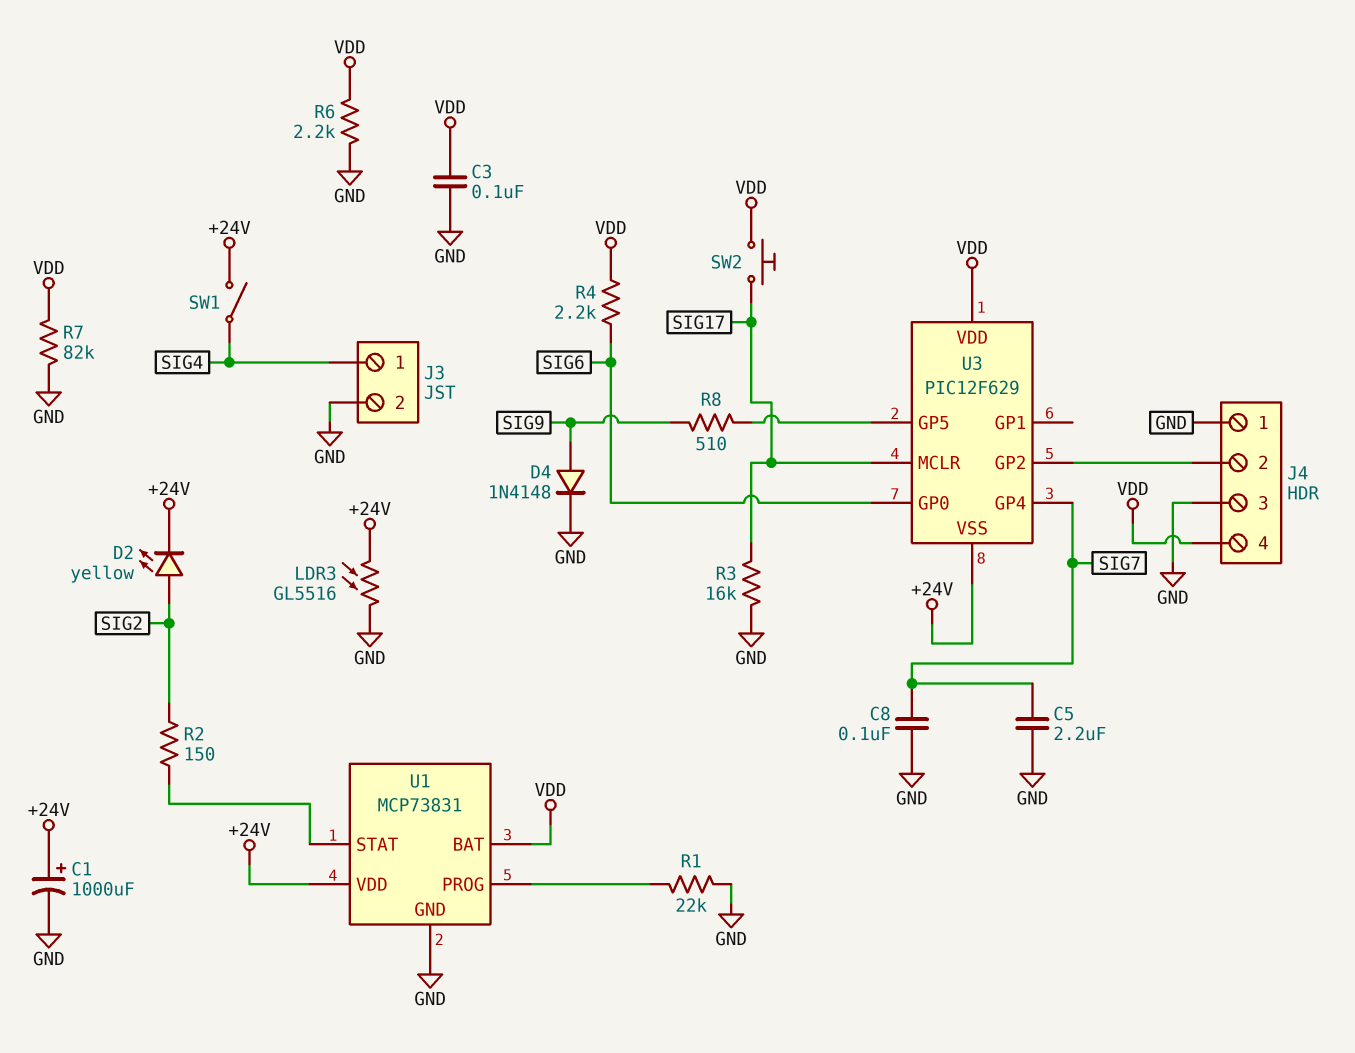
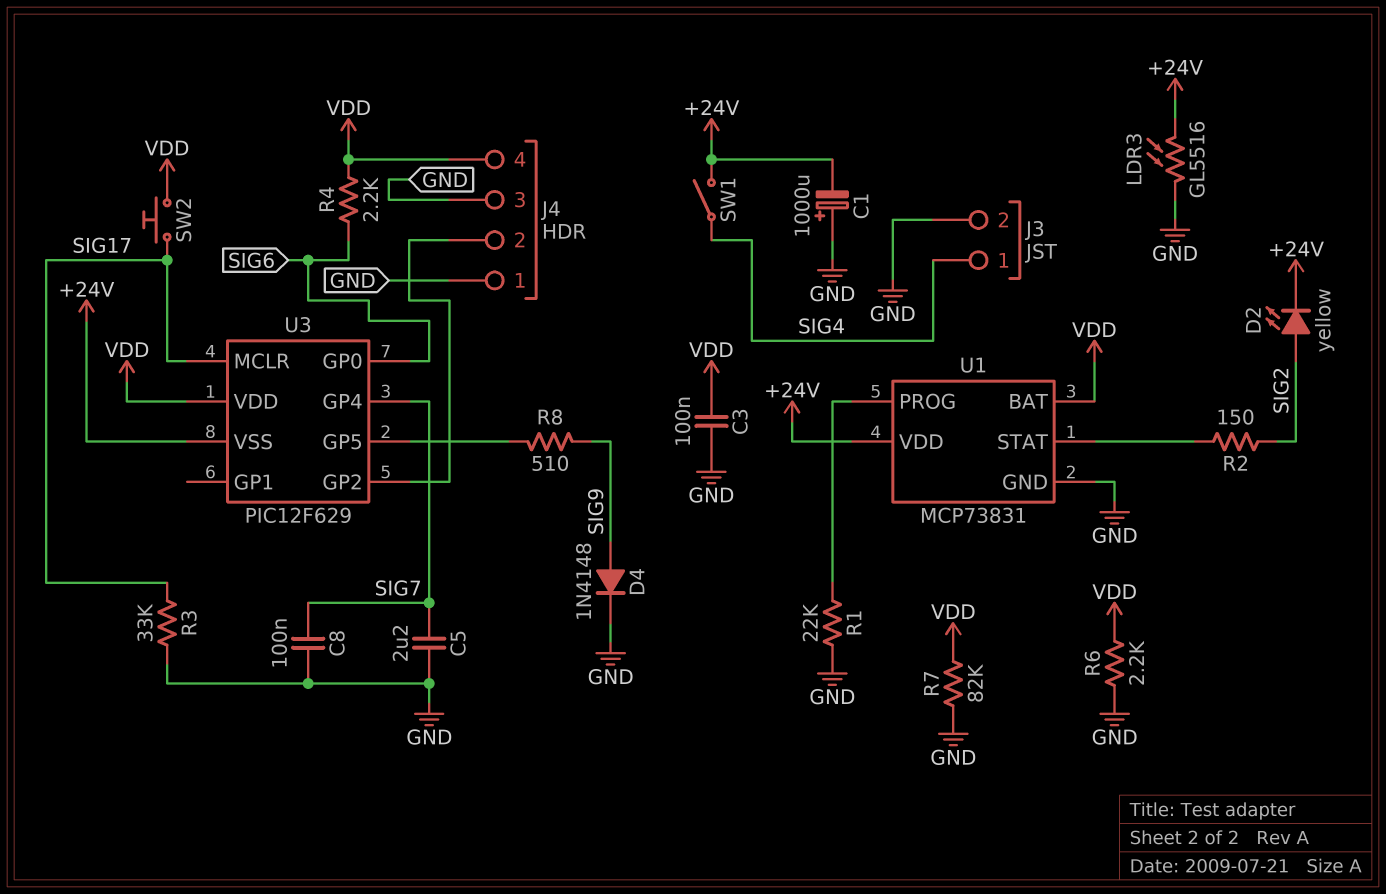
C1: 1000uF (plus +24V, minus GND) -> 1000uF (plus GND, minus +24V)
R3: 16k (GND, SIG17) -> 33k (GND, SIG17)

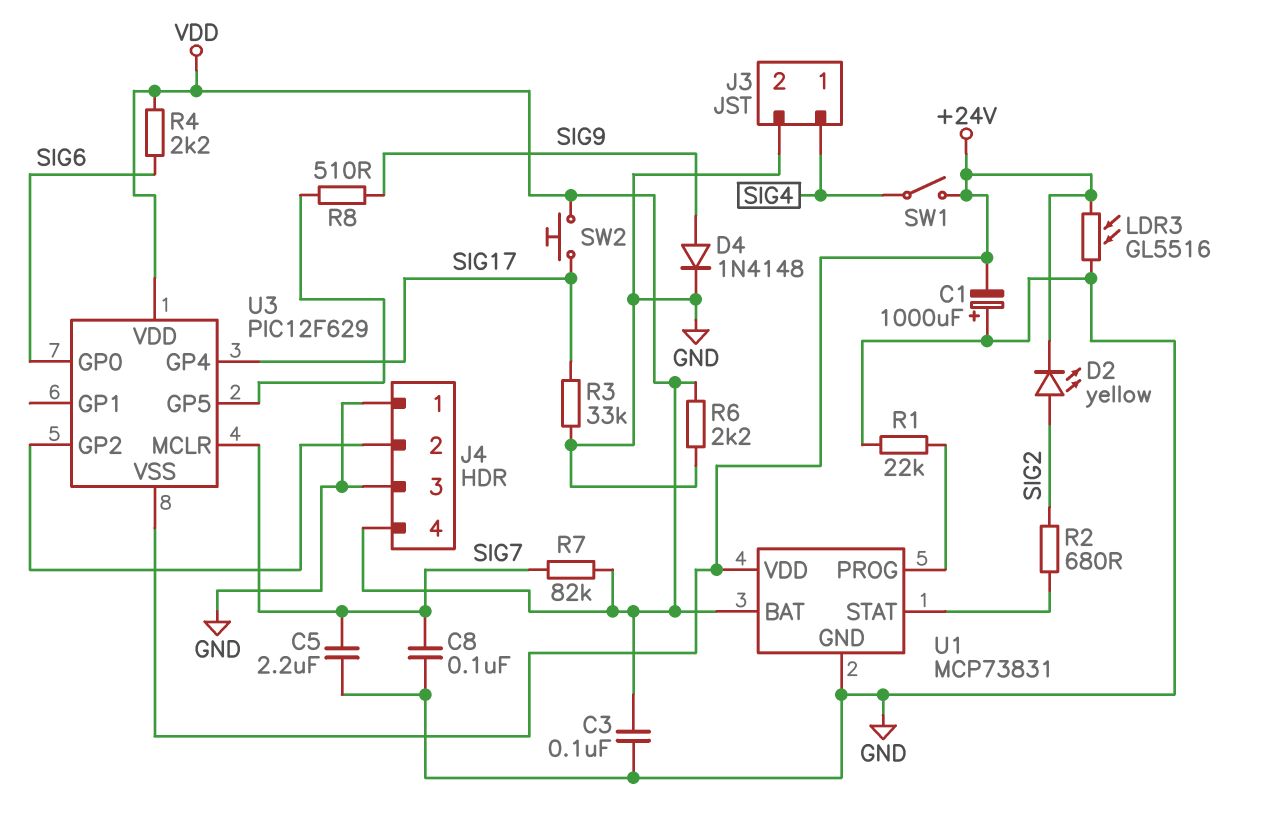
R2: 150 (SIG2, U1/STAT) -> 680 (SIG2, U1/STAT)
R7: 82k (GND, VDD) -> 82k (SIG7, VDD)
U3 pin GP4: SIG7 -> SIG17
U3 pin MCLR: SIG17 -> SIG7

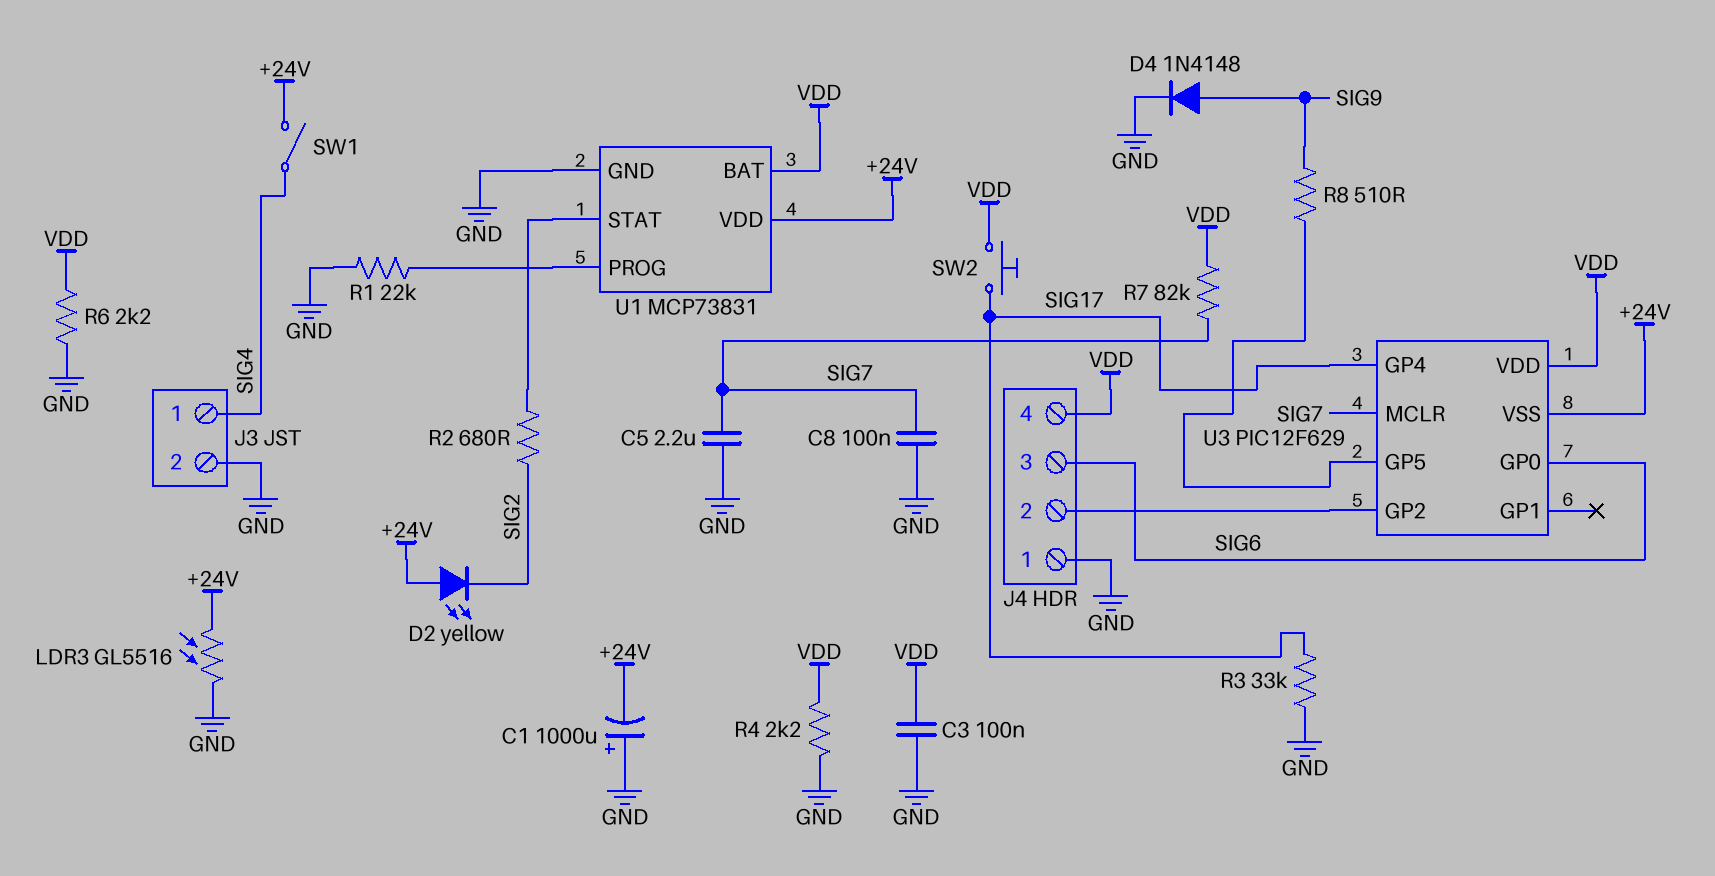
D2: LED yellow (A SIG2, K +24V) -> LED yellow (A +24V, K SIG2)
J4 pin 3: GND -> SIG6
R4: 2.2k (SIG6, VDD) -> 2.2k (GND, VDD)

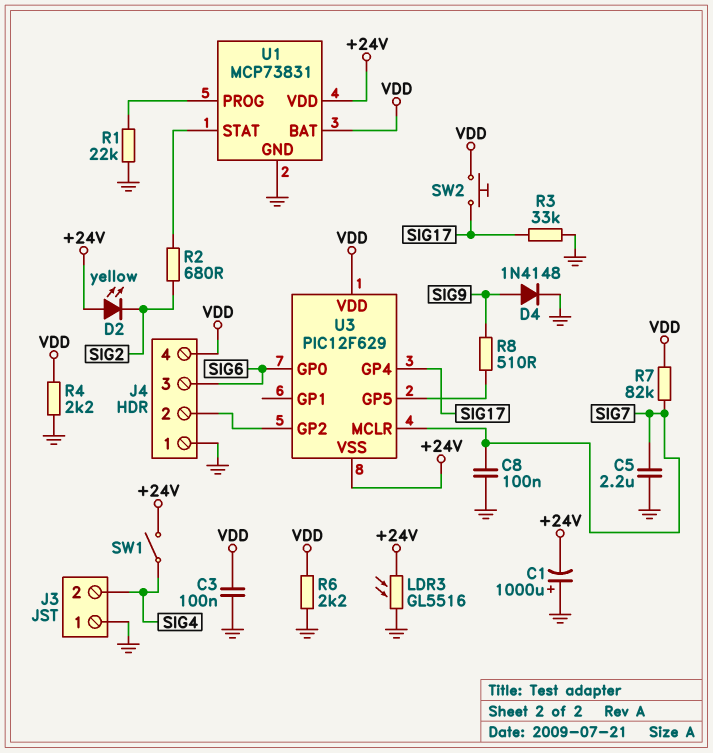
J3 pin 1: SIG4 -> GND
J3 pin 2: GND -> SIG4

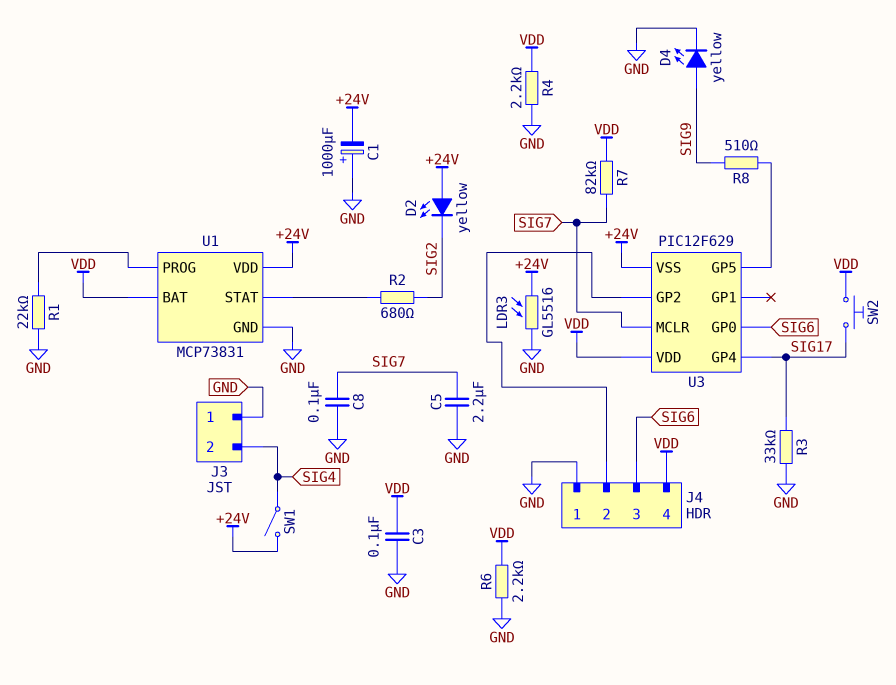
D4: diode 1N4148 (A SIG9, K GND) -> LED yellow (A SIG9, K GND)

